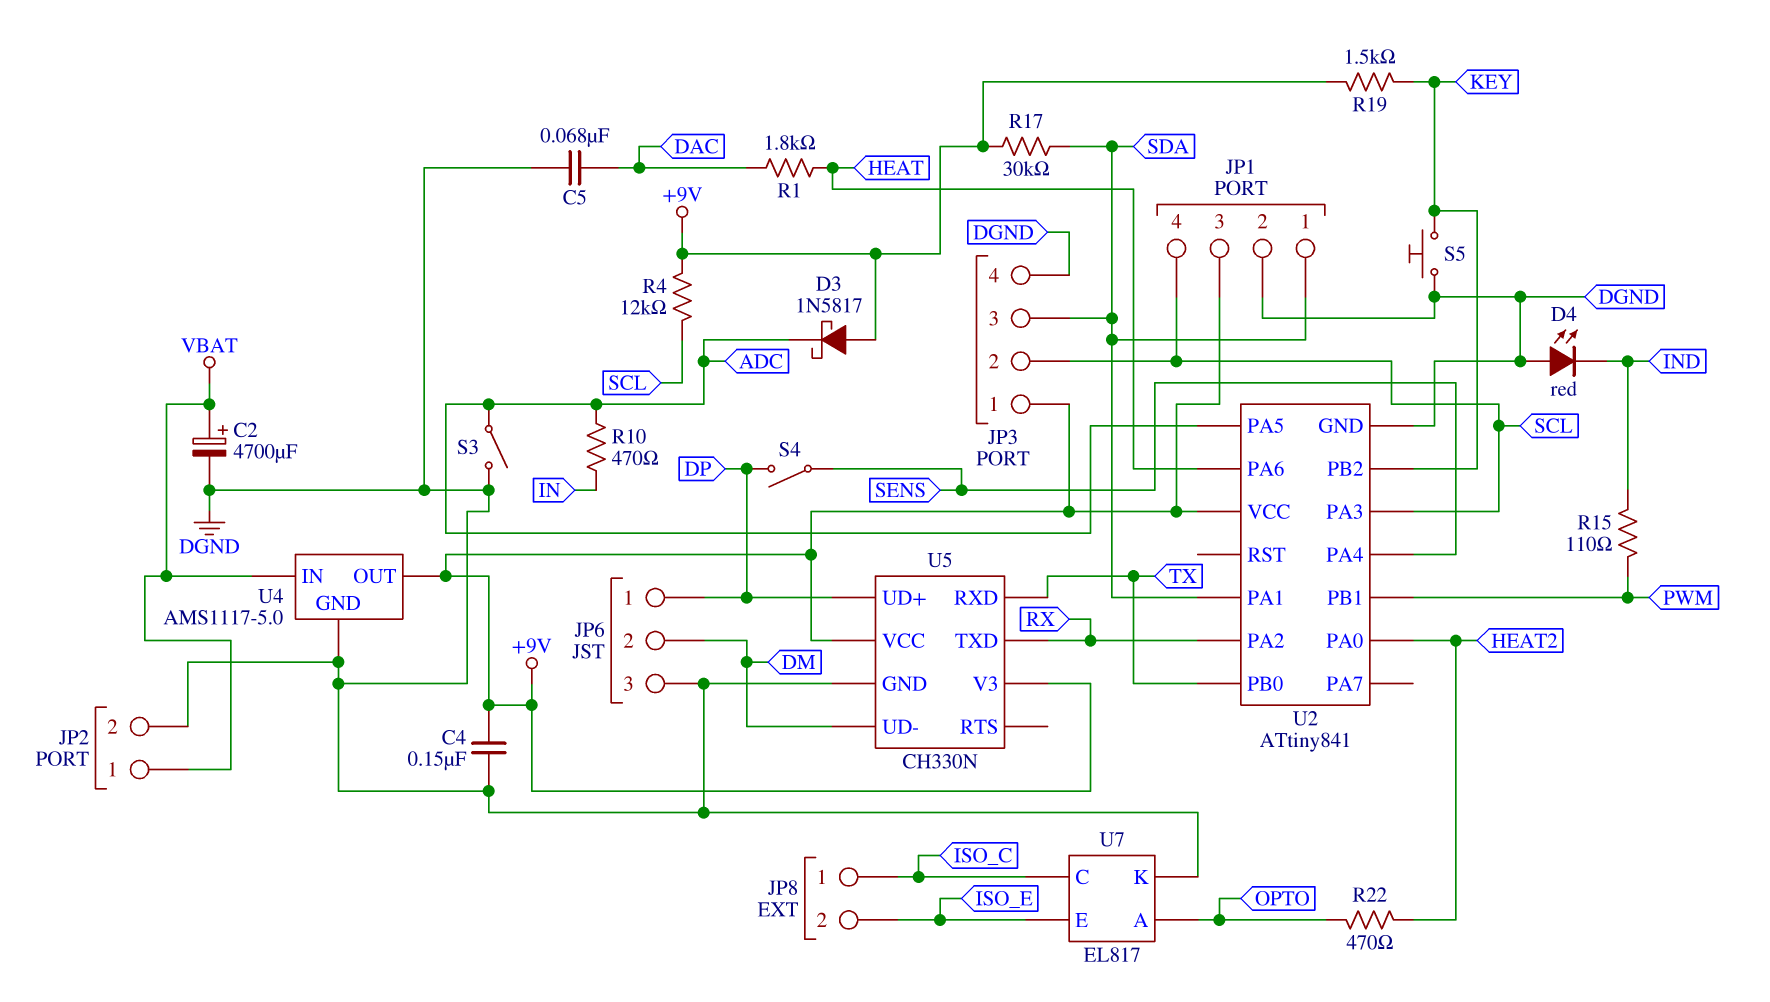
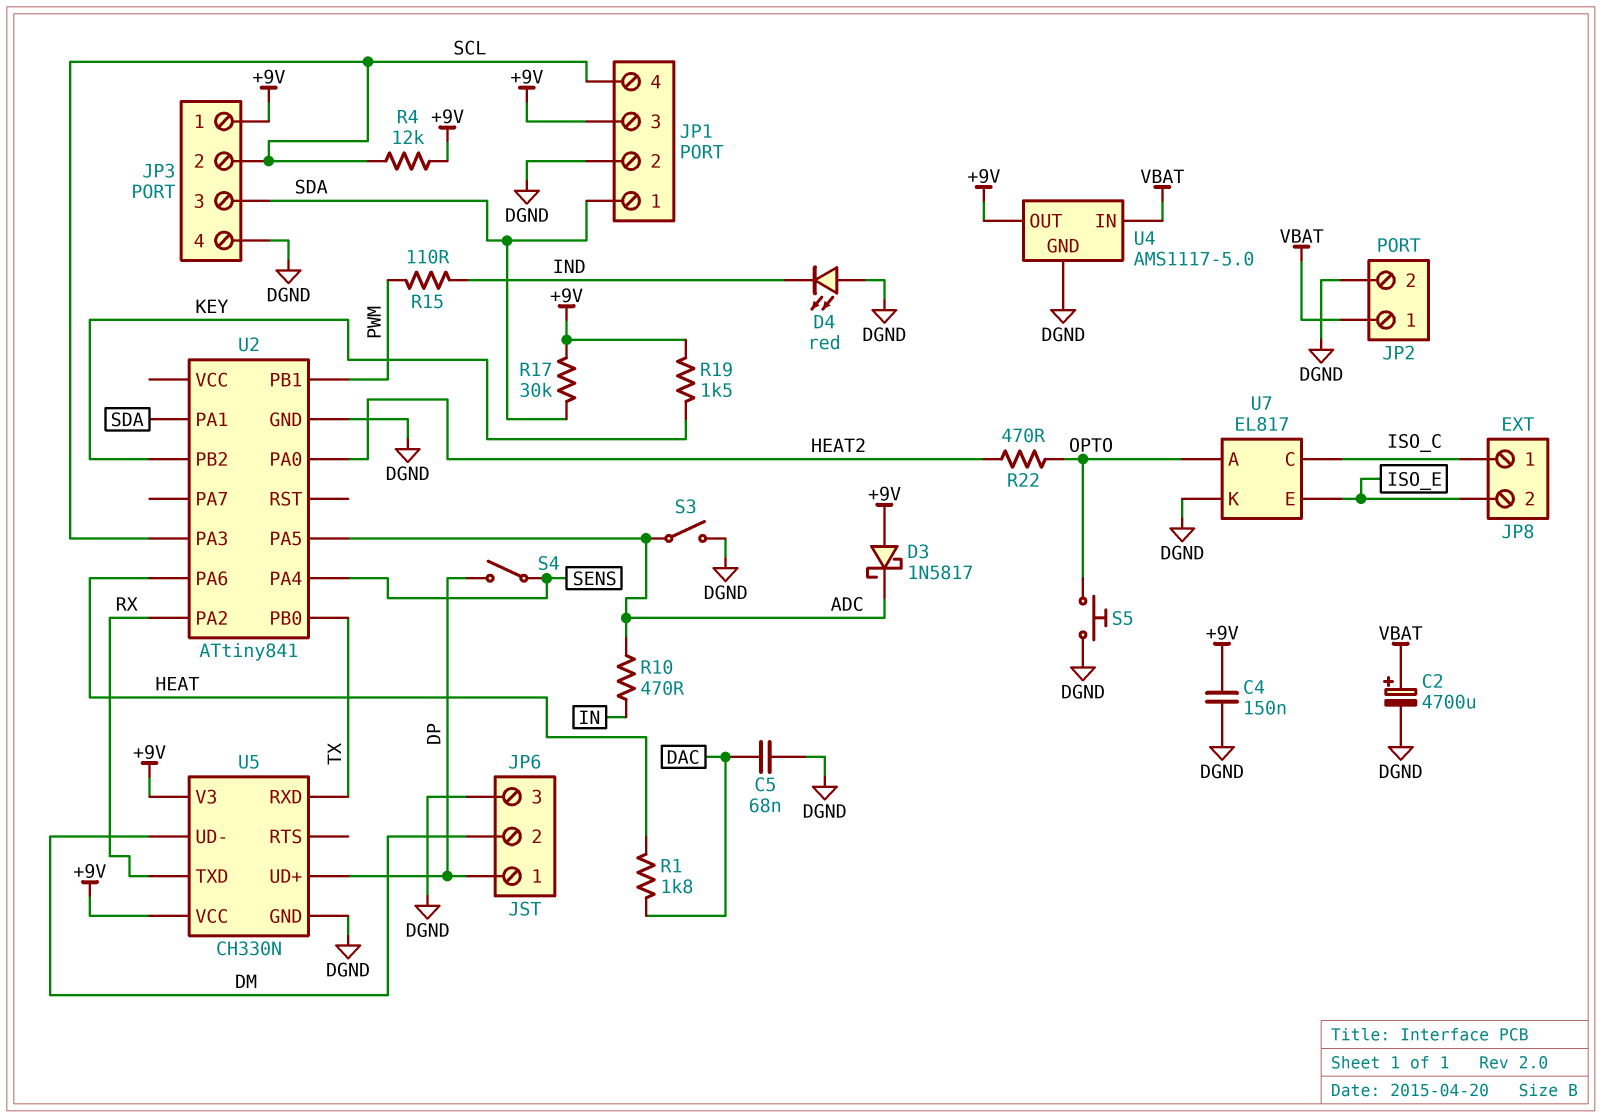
S5: button (DGND, KEY) -> button (DGND, OPTO)
U2 pin VCC: +9V -> none

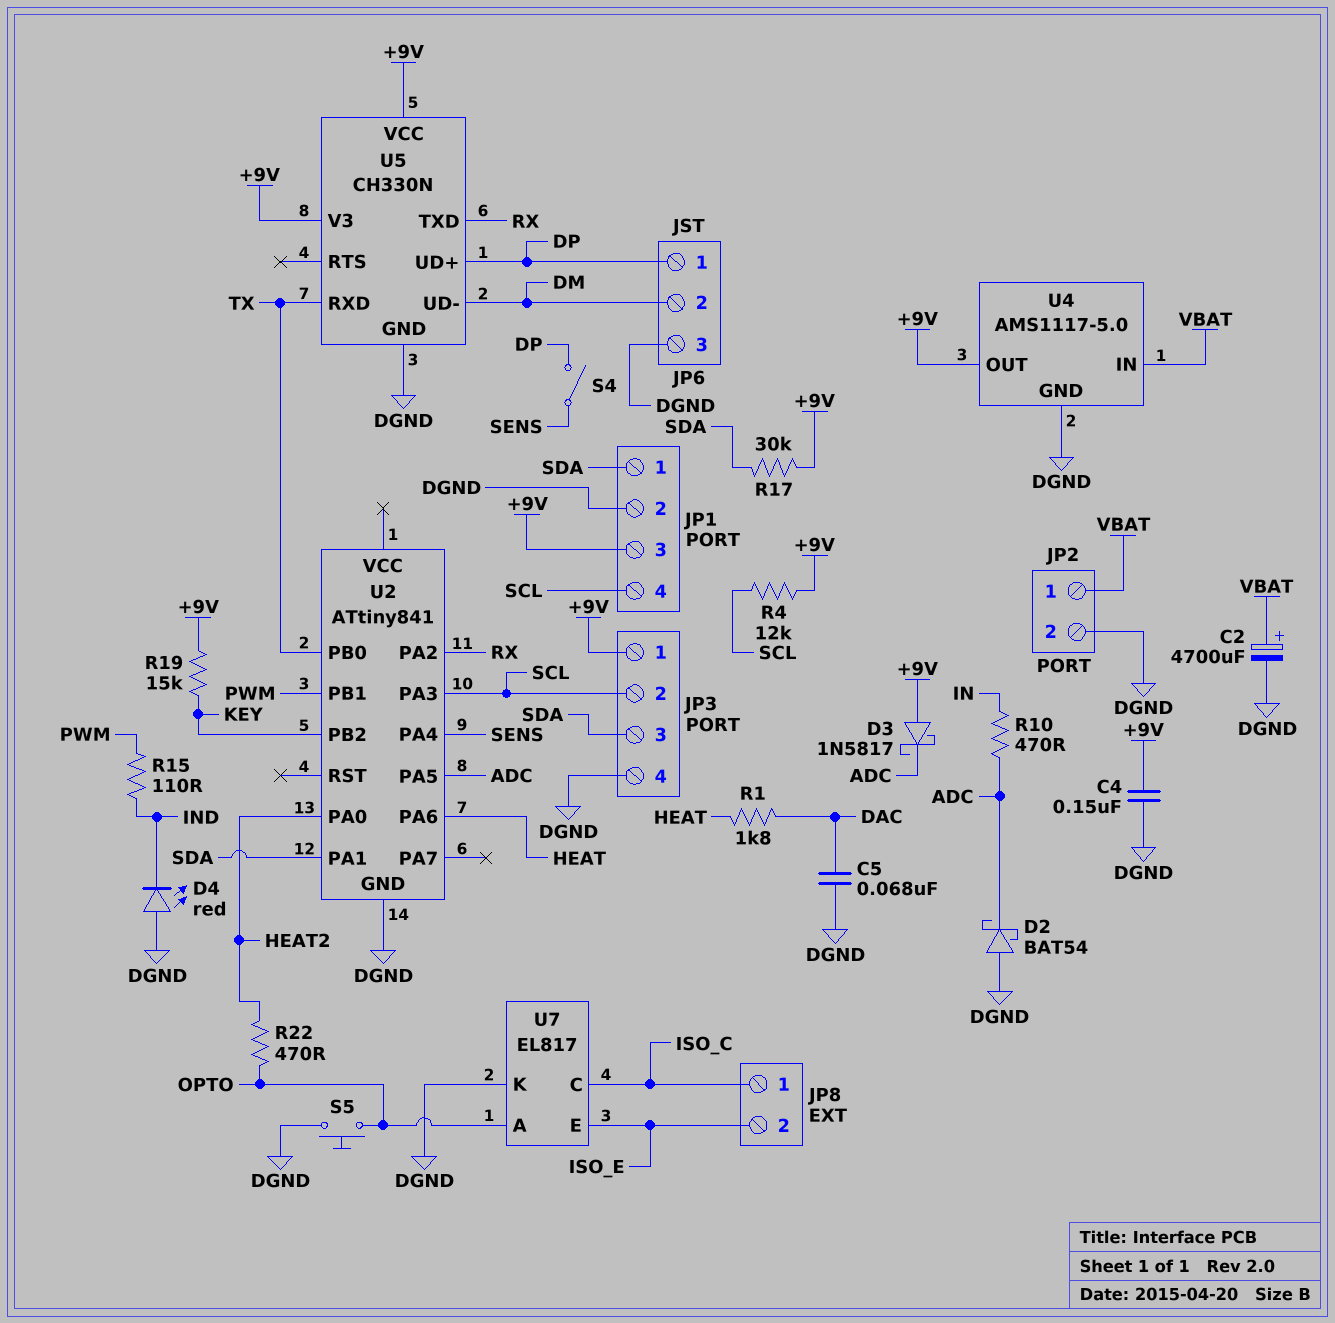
D2: none -> schottky BAT54 (A DGND, K ADC)
R19: 1.5k (+9V, KEY) -> 15k (+9V, KEY)
S3: switch (ADC, DGND) -> none

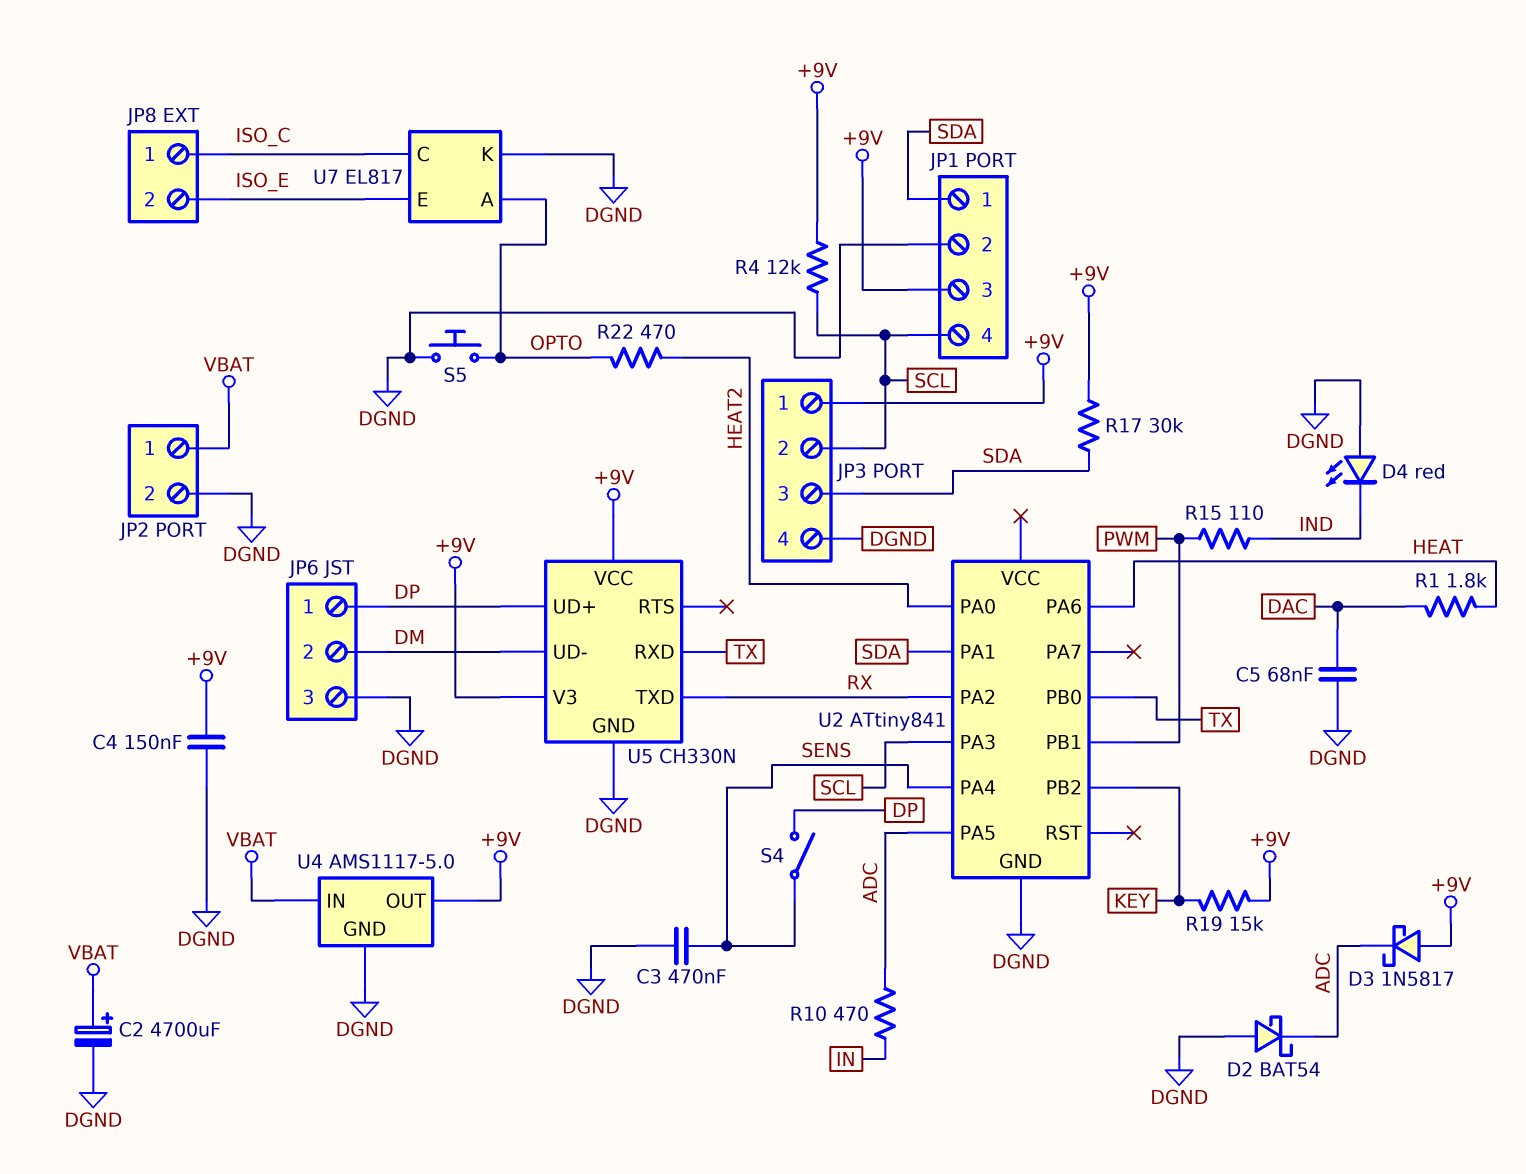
C3: none -> 470nF (DGND, SENS)

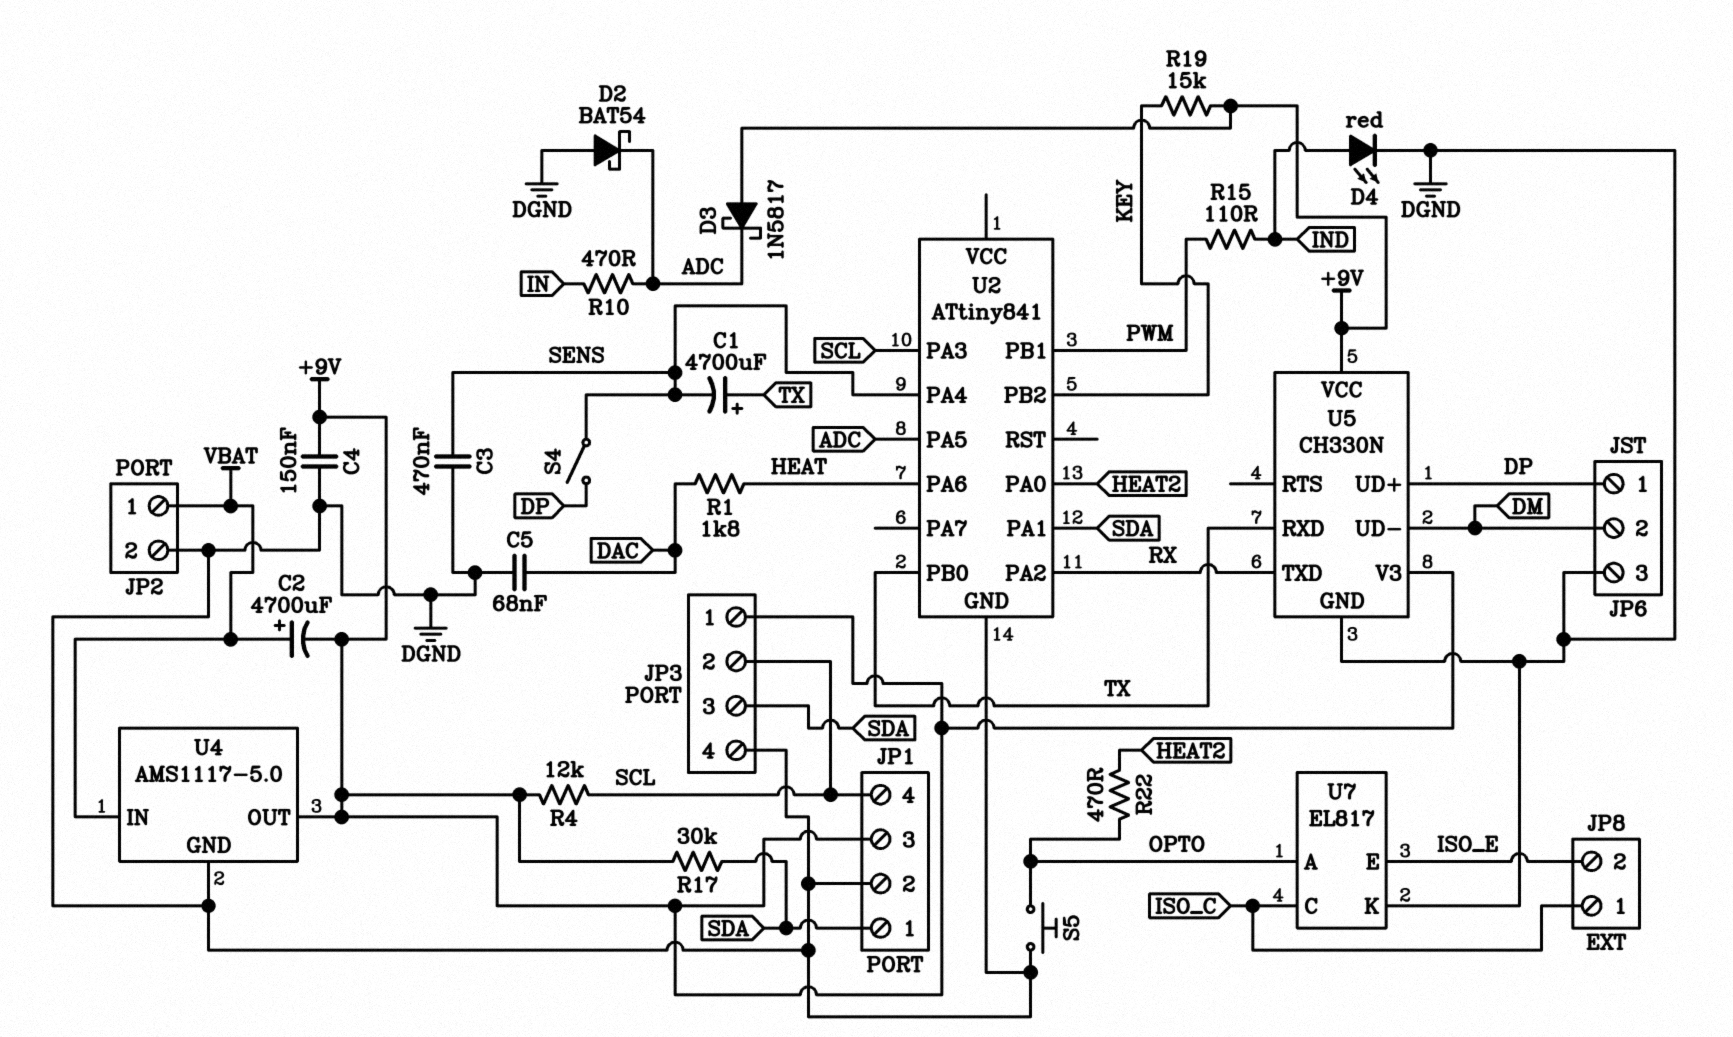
C1: none -> 4700uF (plus TX, minus SENS)
C2: 4700uF (plus VBAT, minus DGND) -> 4700uF (plus VBAT, minus +9V)
D4: LED red (A DGND, K IND) -> LED red (A IND, K DGND)

